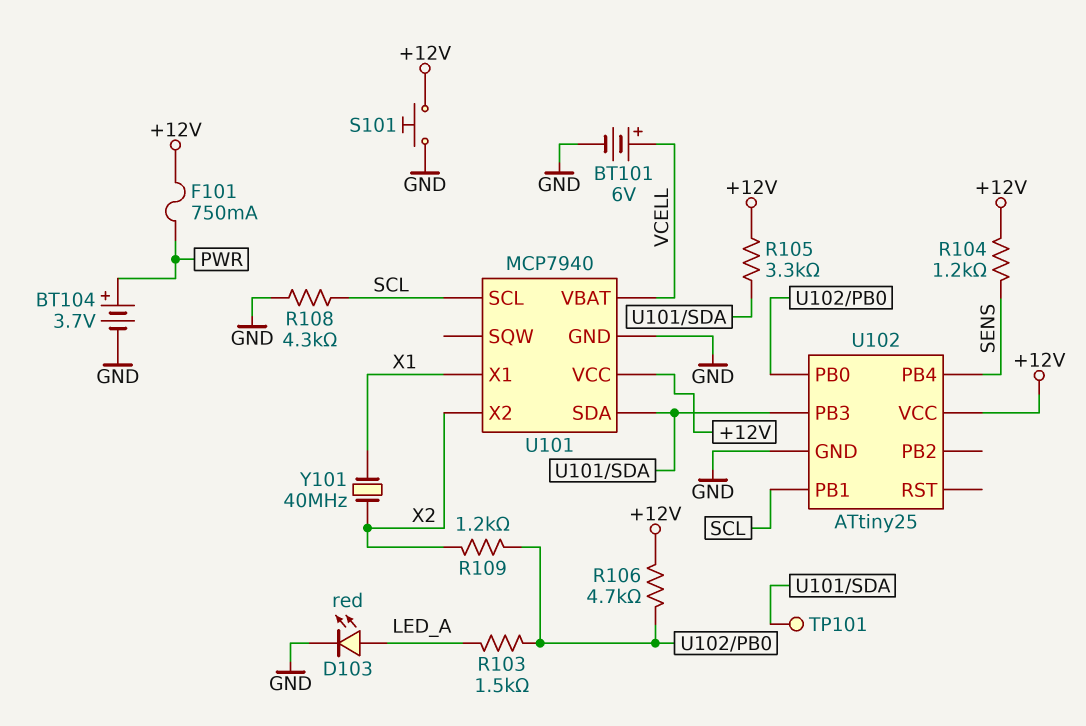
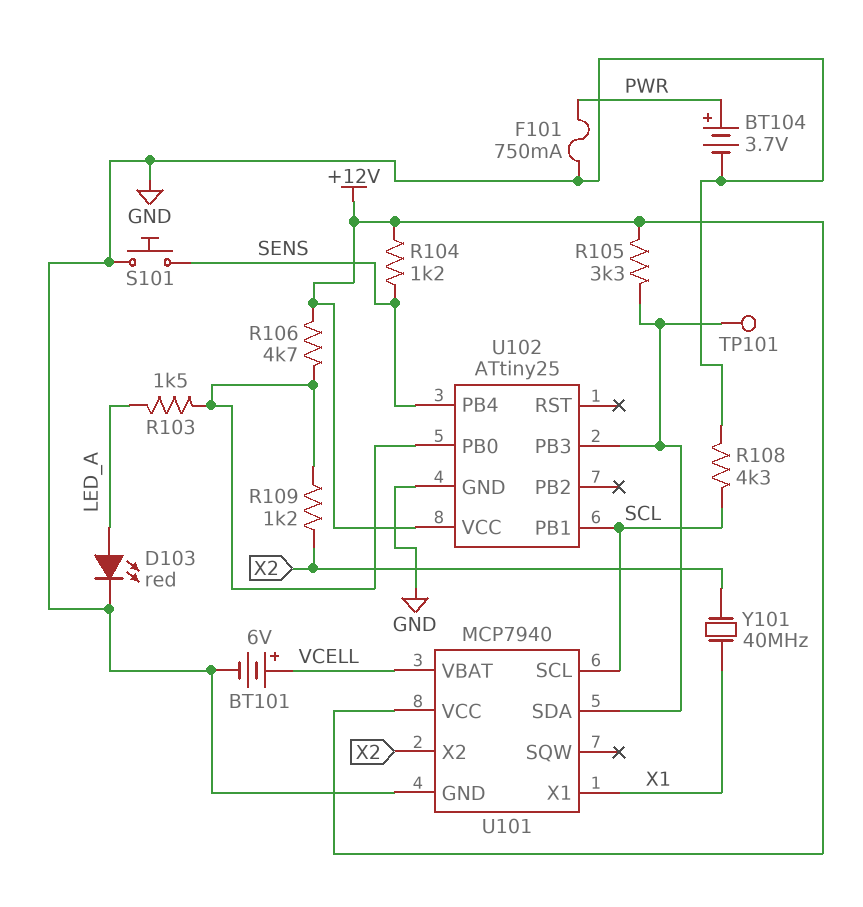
F101: 750mA (+12V, PWR) -> 750mA (GND, PWR)
S101: button (+12V, GND) -> button (GND, SENS)

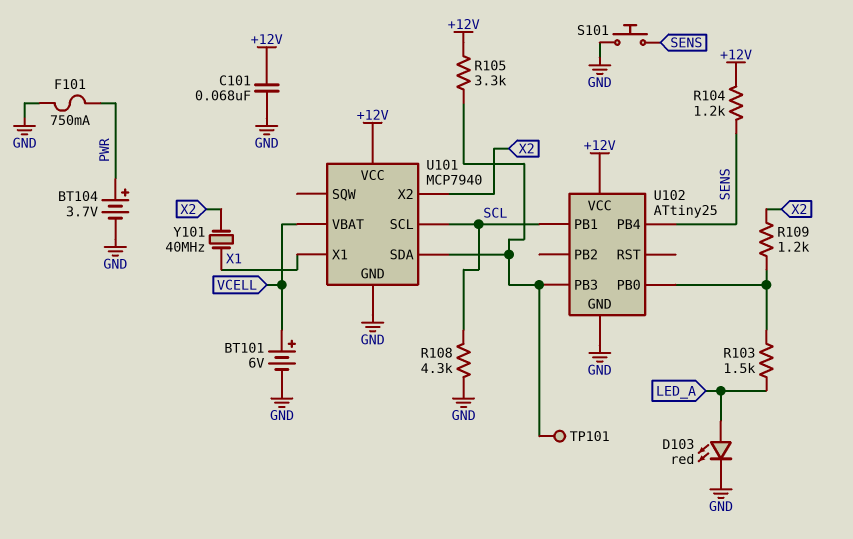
C101: none -> 68nF (+12V, GND)
R106: 4.7k (+12V, U102/PB0) -> none

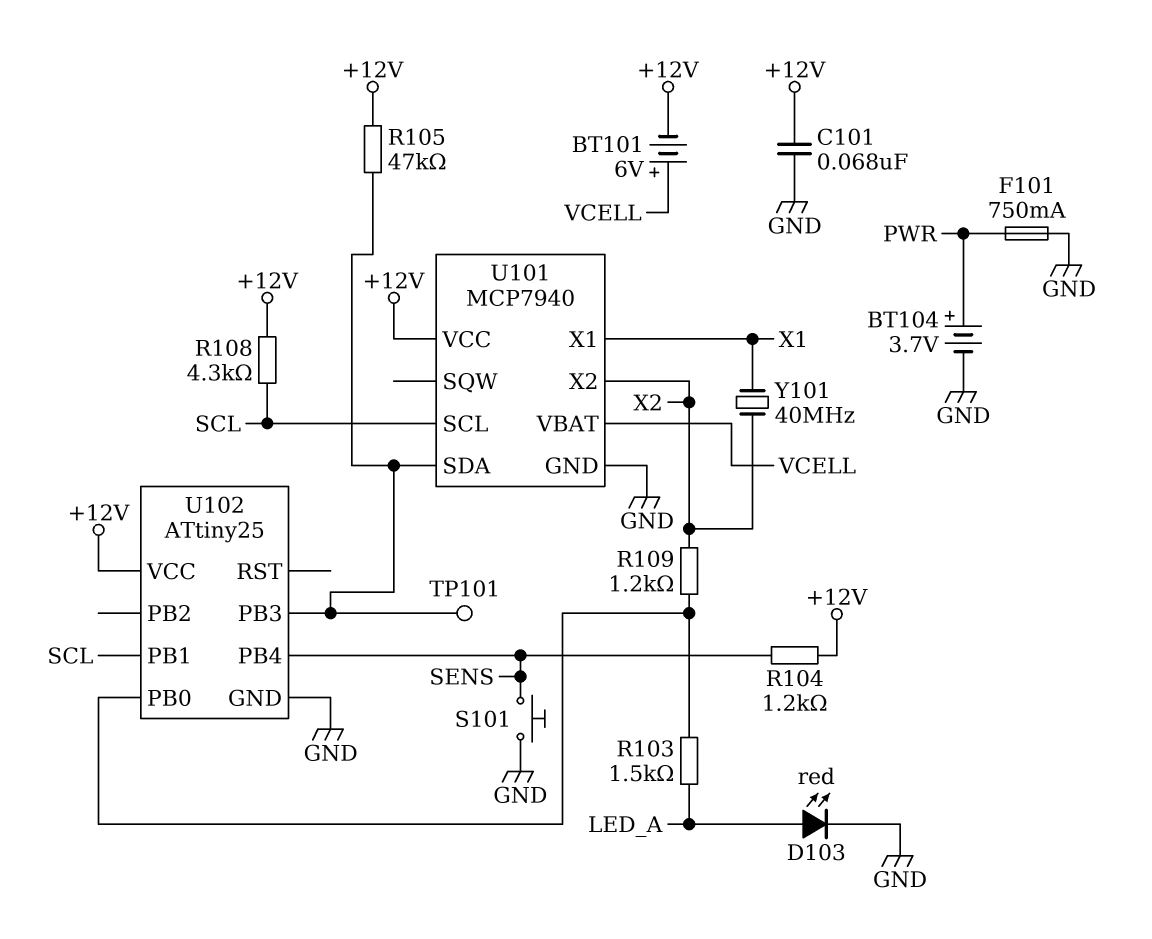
BT101: 6V (plus VCELL, minus GND) -> 6V (plus VCELL, minus +12V)
R105: 3.3k (+12V, U101/SDA) -> 47k (+12V, U101/SDA)
R108: 4.3k (GND, SCL) -> 4.3k (+12V, SCL)

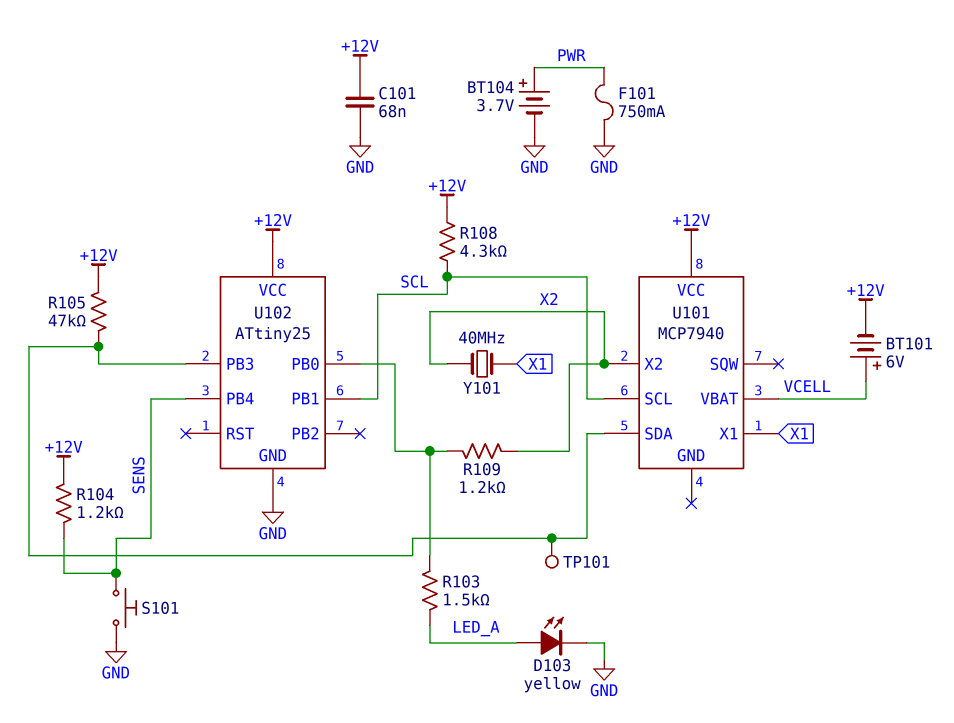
D103: LED red (A LED_A, K GND) -> LED yellow (A LED_A, K GND)
U101 pin GND: GND -> none

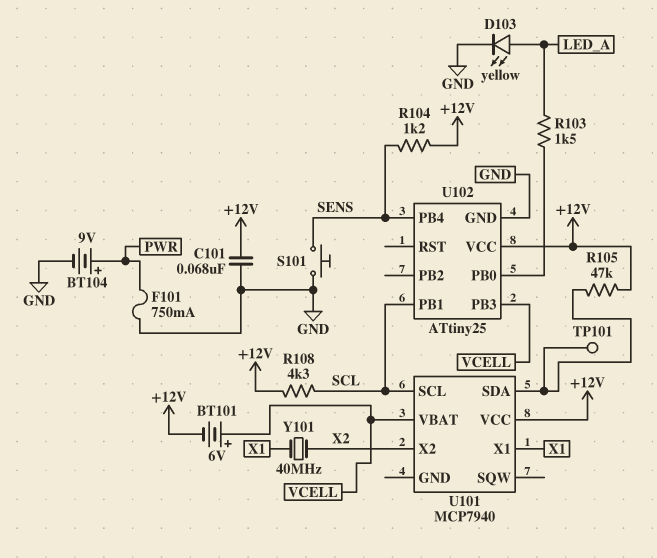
BT104: 3.7V (plus PWR, minus GND) -> 9V (plus PWR, minus GND)
R109: 1.2k (U102/PB0, X2) -> none
U102 pin PB3: U101/SDA -> VCELL

